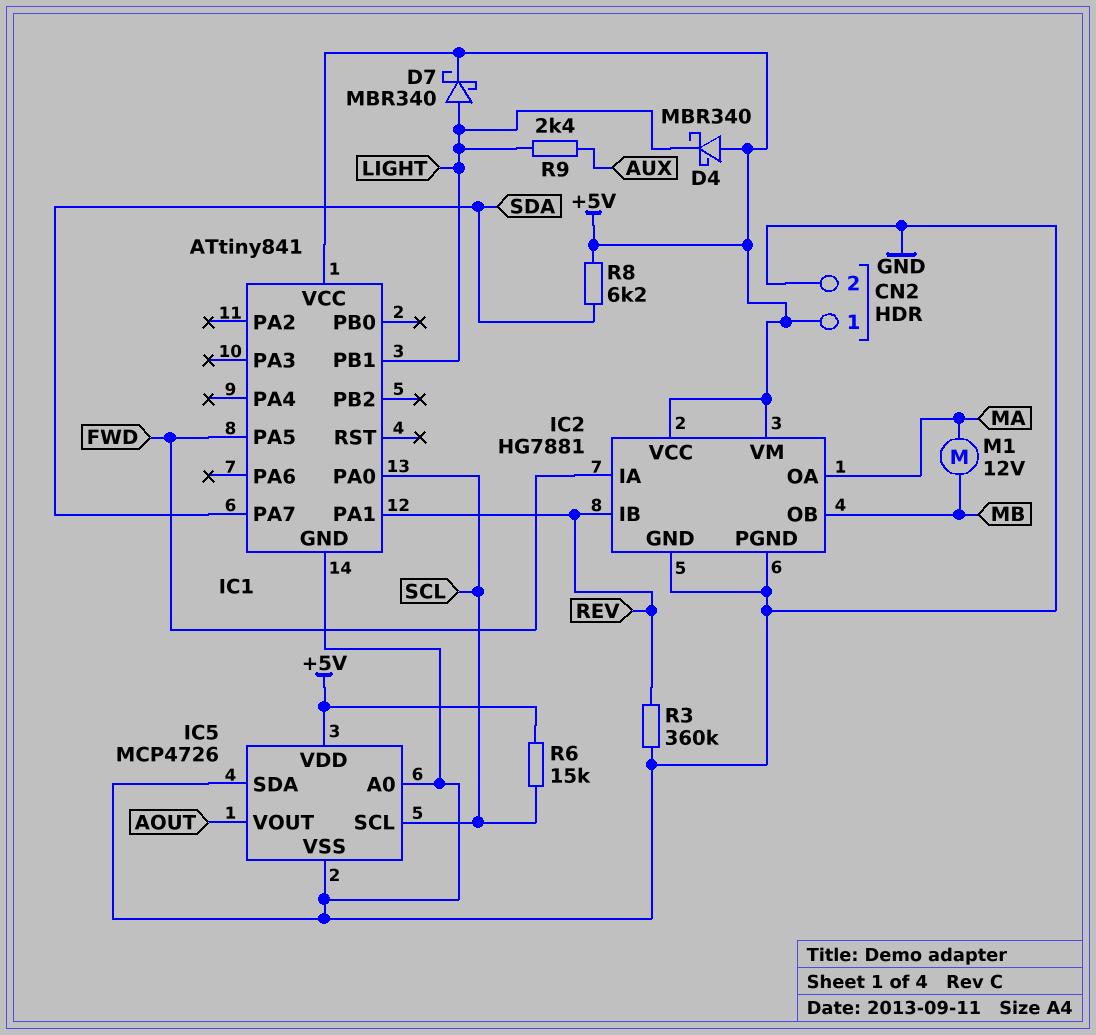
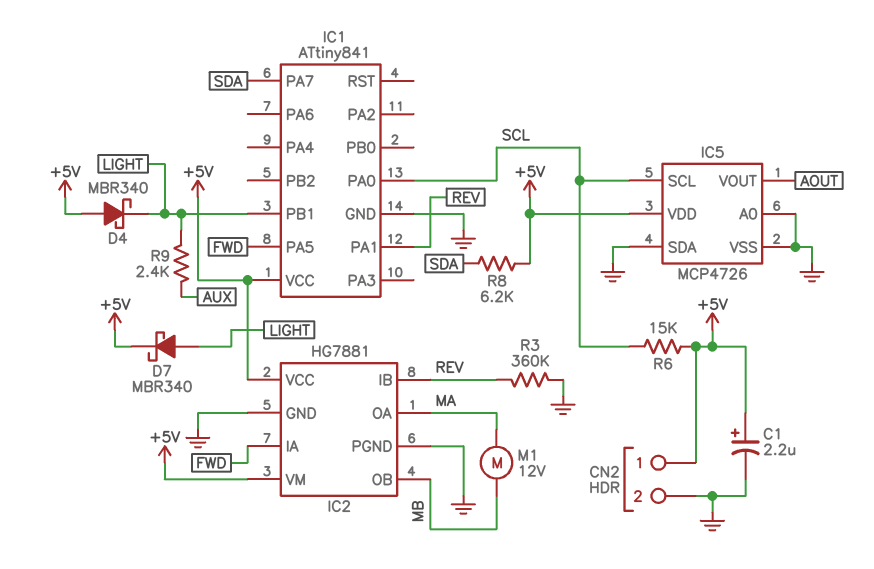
C1: none -> 2.2uF (plus +5V, minus GND)

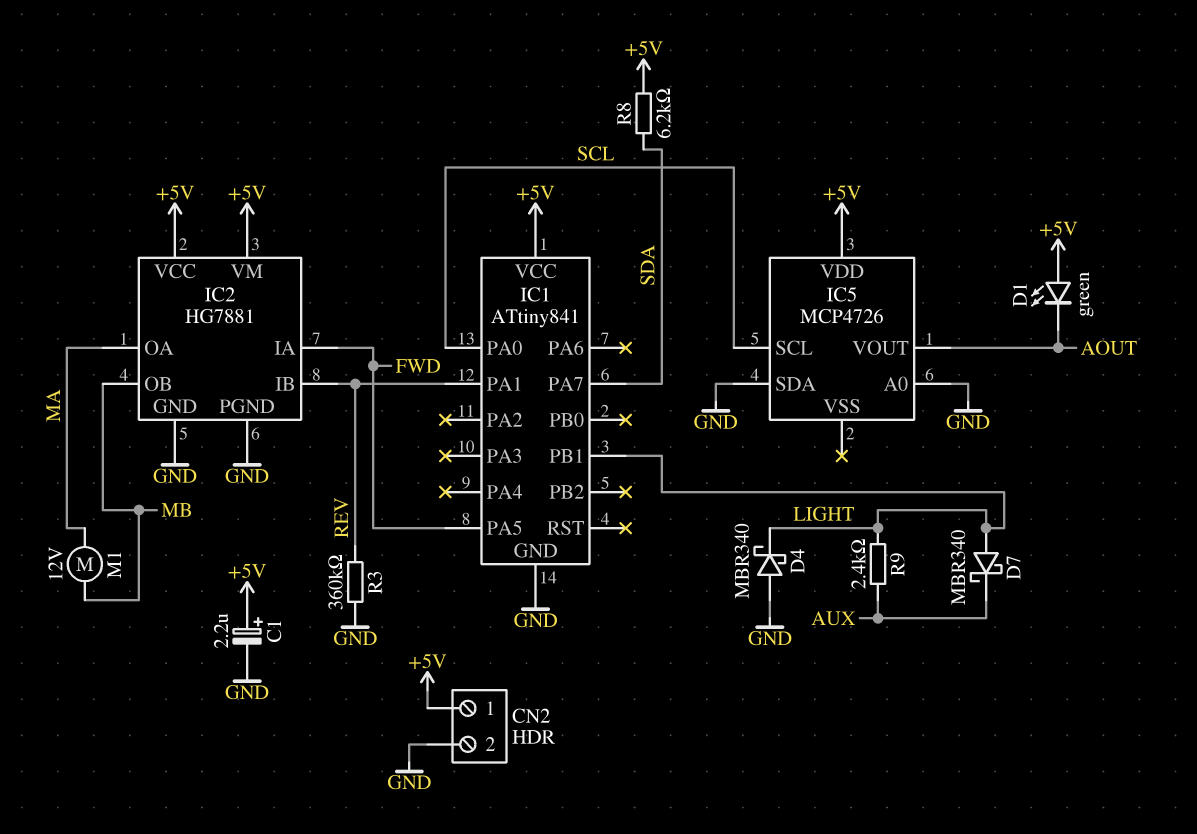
D1: none -> LED green (A +5V, K AOUT)
D4: schottky MBR340 (A +5V, K LIGHT) -> schottky MBR340 (A GND, K LIGHT)
D7: schottky MBR340 (A LIGHT, K +5V) -> schottky MBR340 (A LIGHT, K AUX)
IC5 pin VSS: GND -> none
R6: 15k (+5V, SCL) -> none

